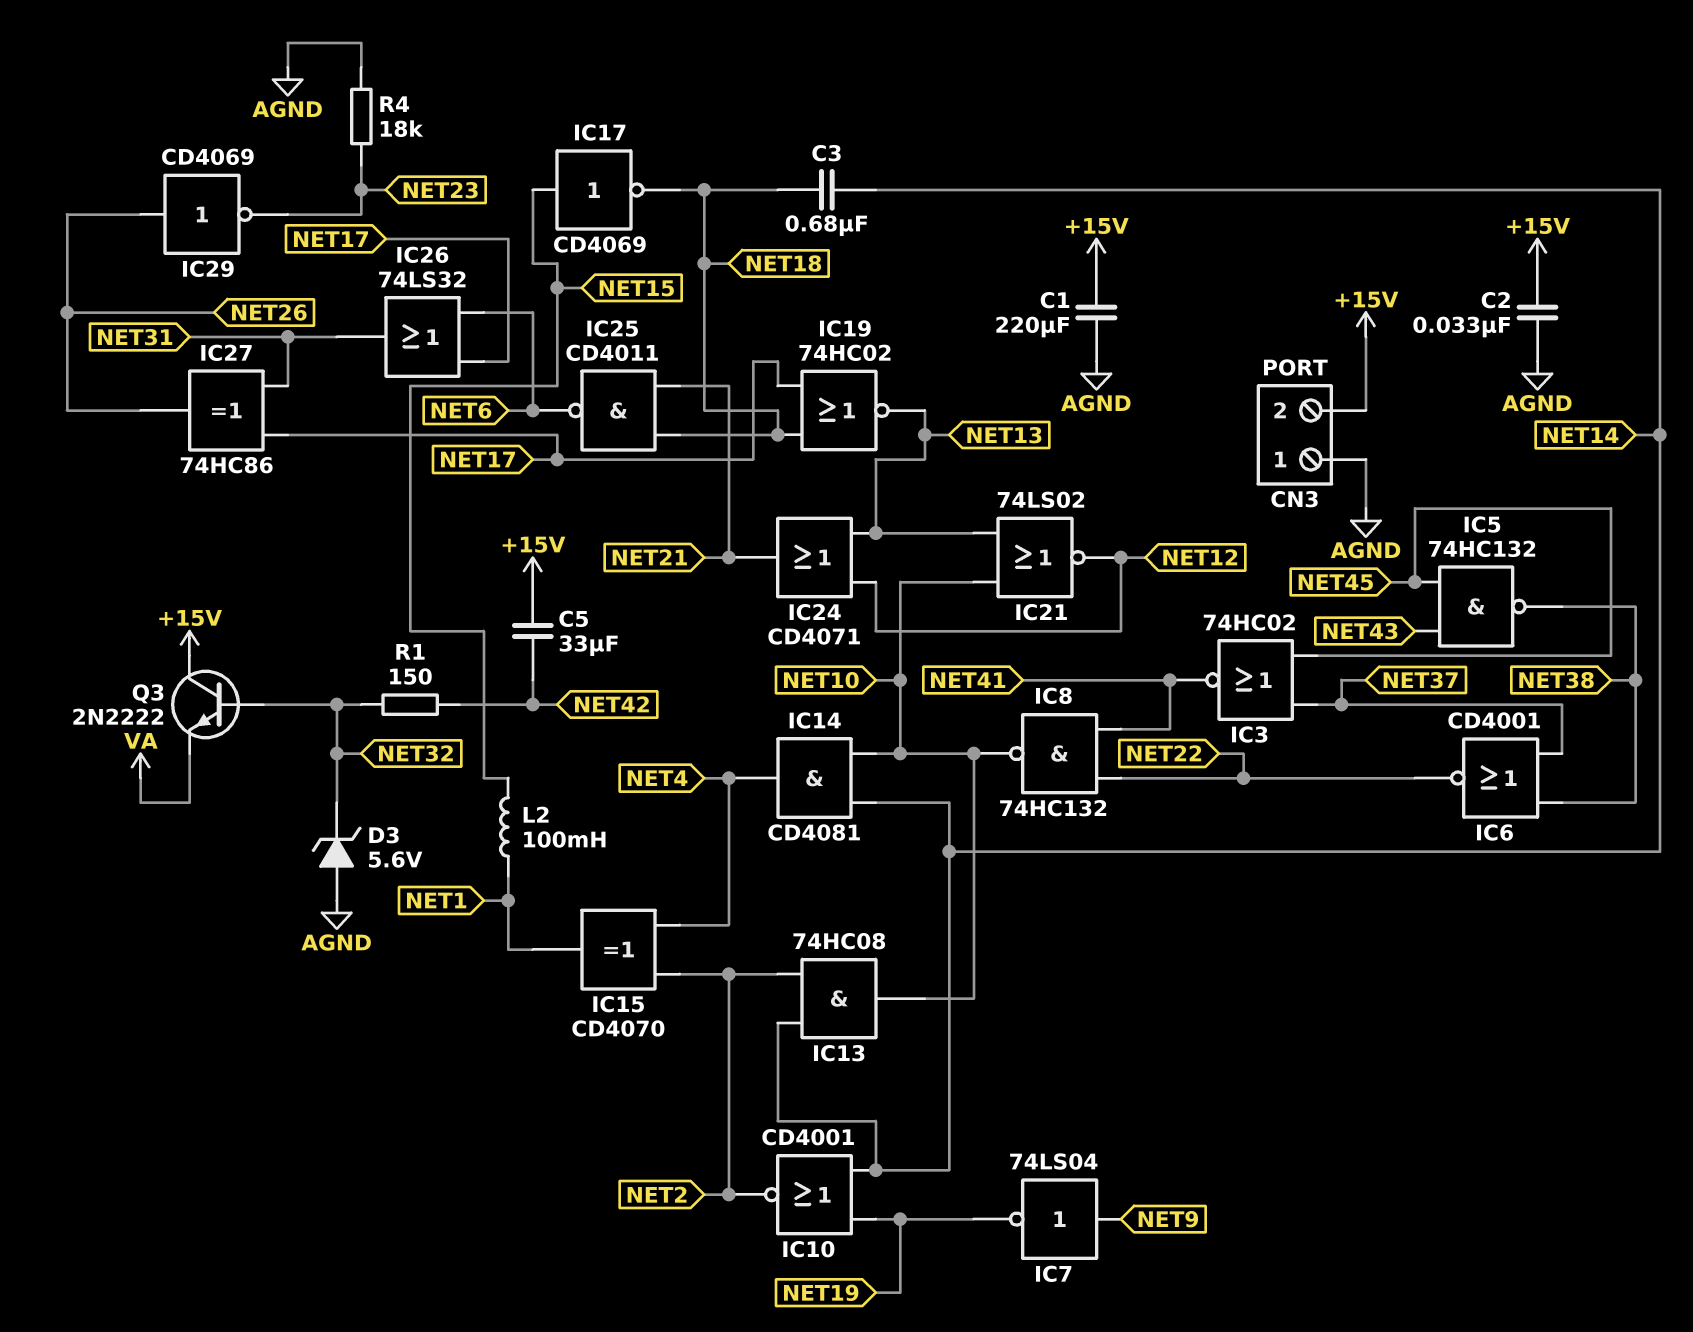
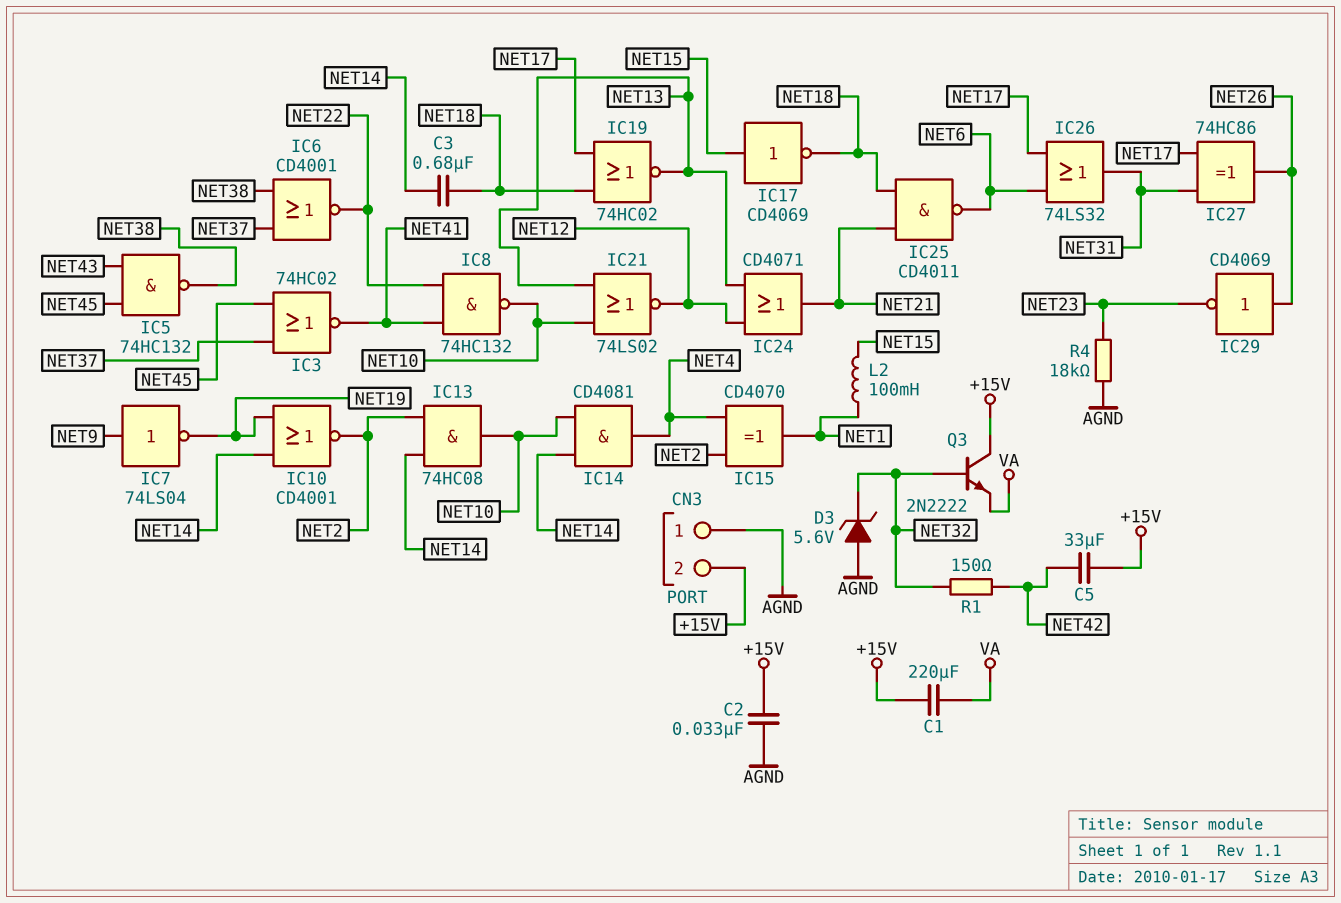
C1: 220uF (+15V, AGND) -> 220uF (+15V, VA)

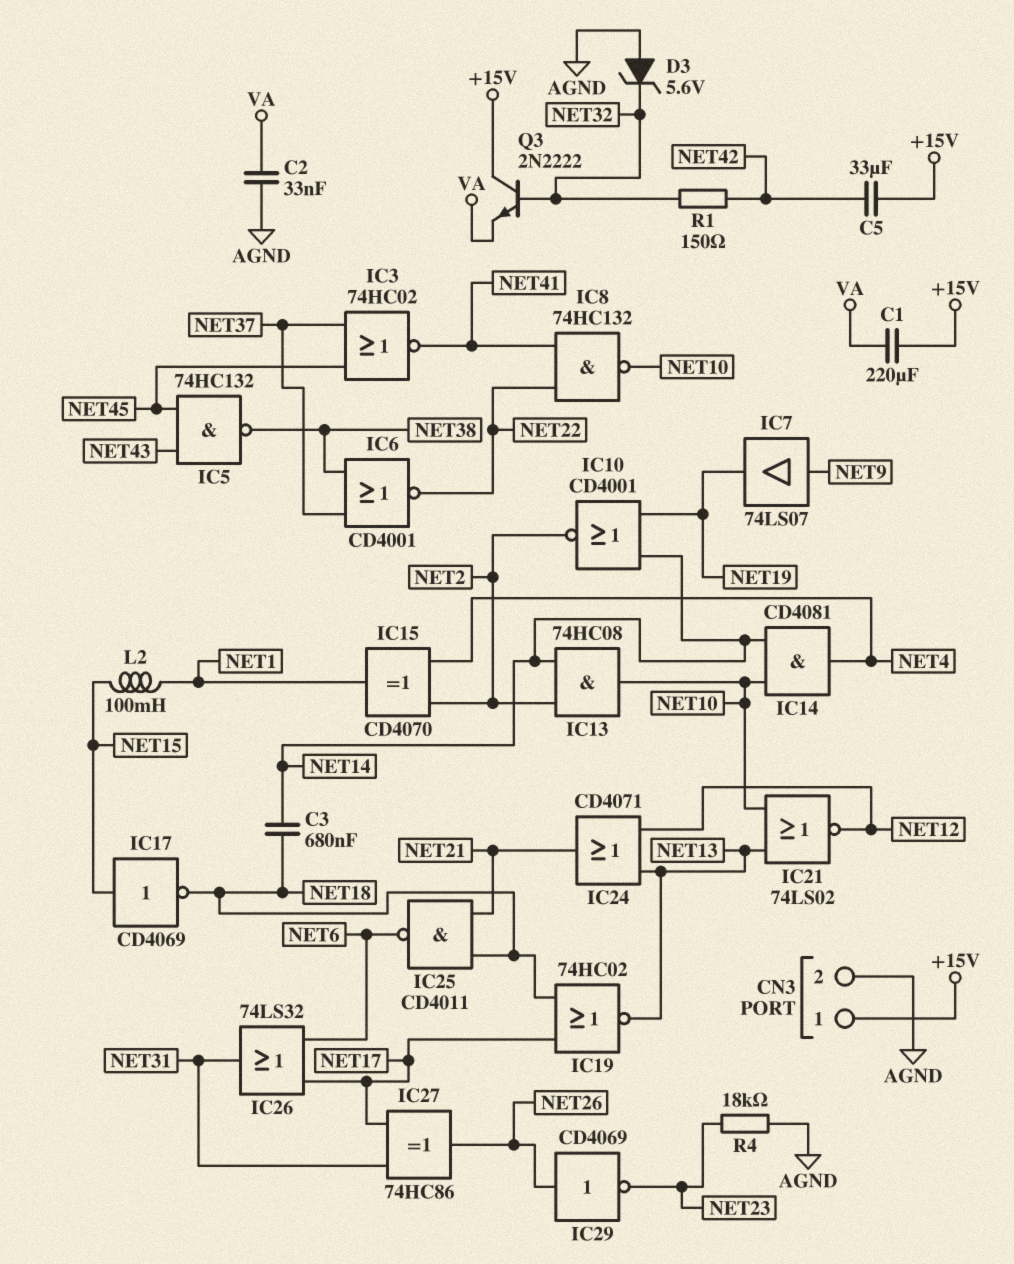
C2: 33nF (+15V, AGND) -> 33nF (AGND, VA)
CN3 pin 1: AGND -> +15V
CN3 pin 2: +15V -> AGND
IC7: NOT 74LS04 (in NET9, out NET19) -> buffer 74LS07 (in NET9, out NET19)

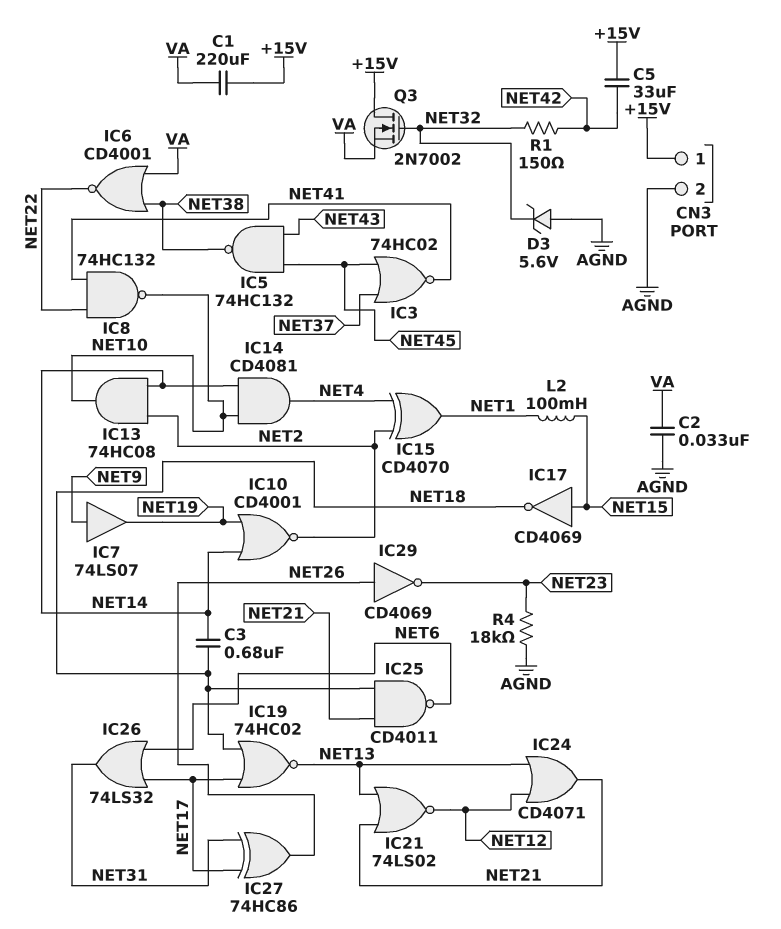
IC6: NOR CD4001 (in NET37, in NET38, out NET22) -> NOR CD4001 (in NET38, in VA, out NET22)
IC21: NOR 74LS02 (in NET10, in NET13, out NET12) -> NOR 74LS02 (in NET13, in NET21, out NET12)
Q3: NPN 2N2222 (B NET32, C +15V, E VA) -> NMOS 2N7002 (G NET32, D +15V, S VA)

